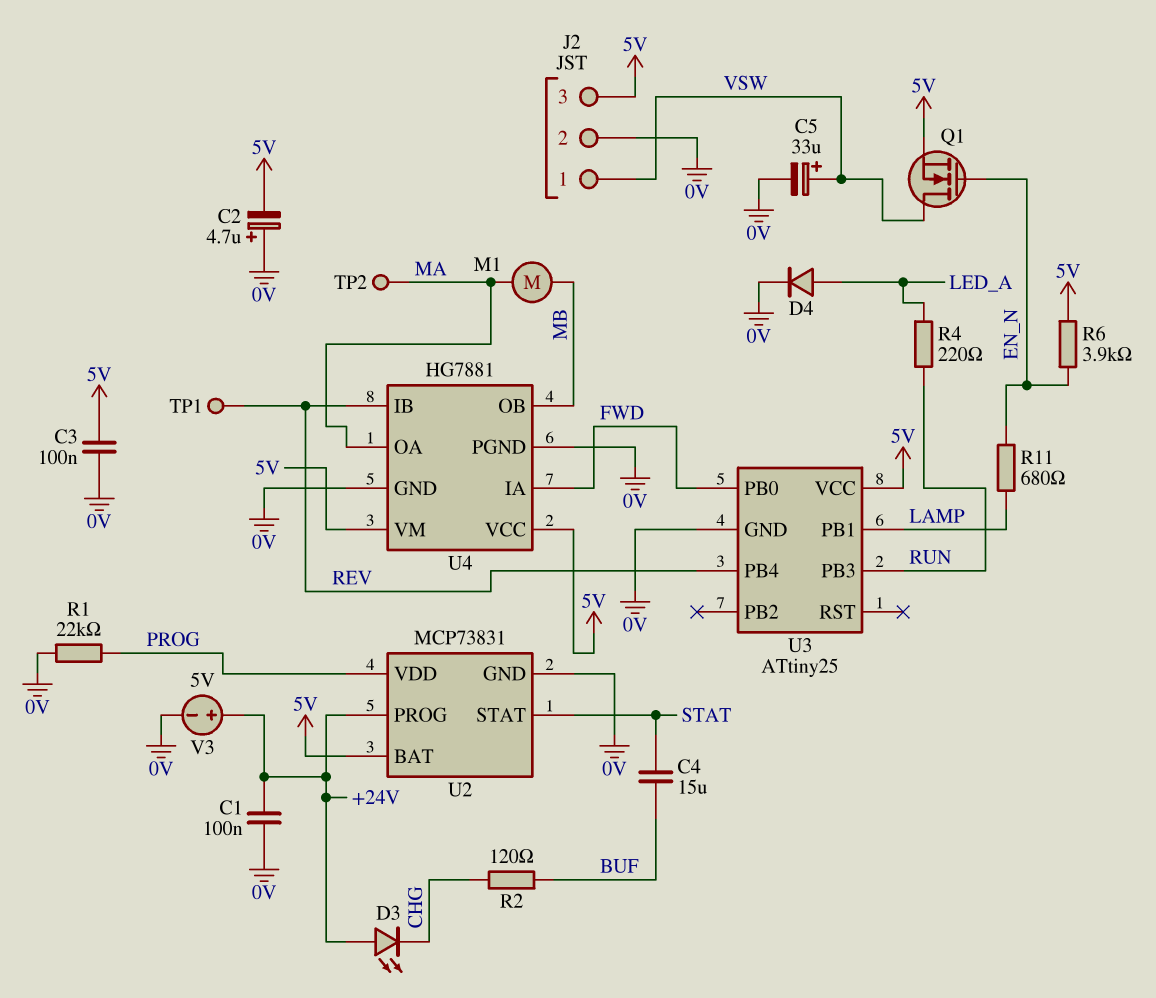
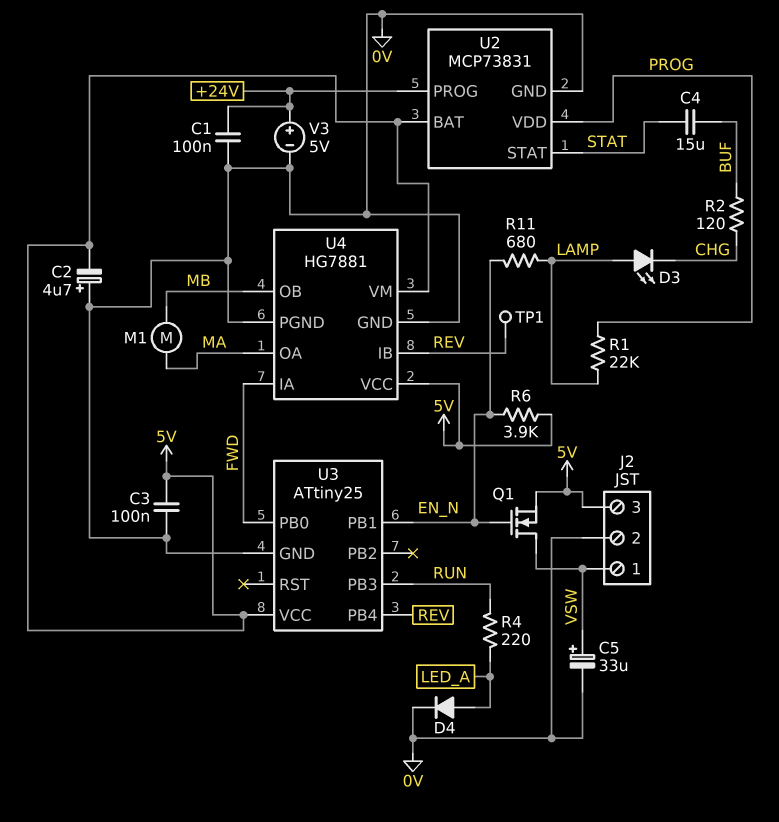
D3: LED (A +24V, K CHG) -> LED (A LAMP, K CHG)
R1: 22k (0V, PROG) -> 22k (LAMP, PROG)
TP2: test point (MA) -> none
U3 pin PB1: LAMP -> EN_N

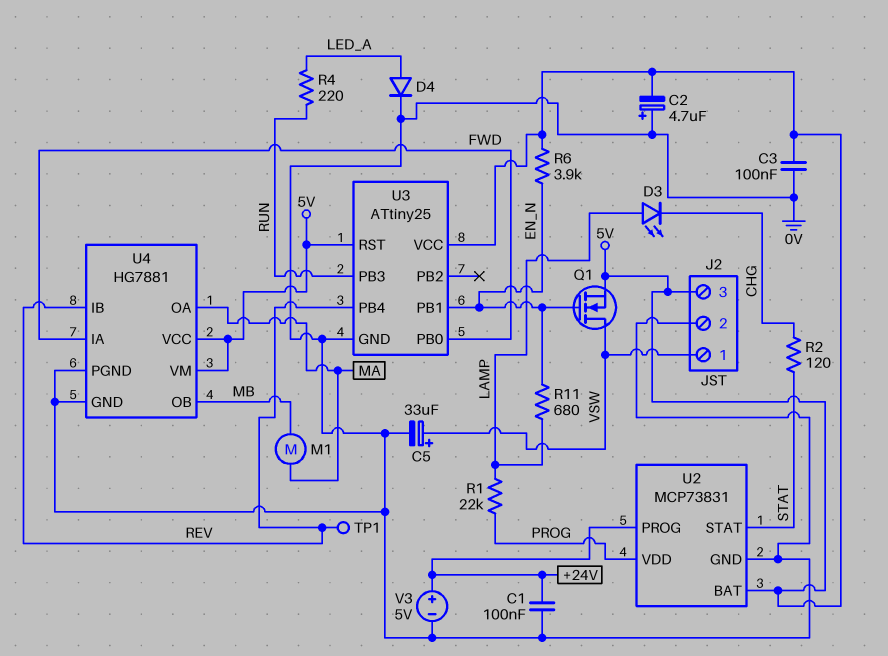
C4: 15uF (BUF, STAT) -> none
R2: 120 (BUF, CHG) -> 120 (CHG, STAT)
U3 pin RST: none -> 5V

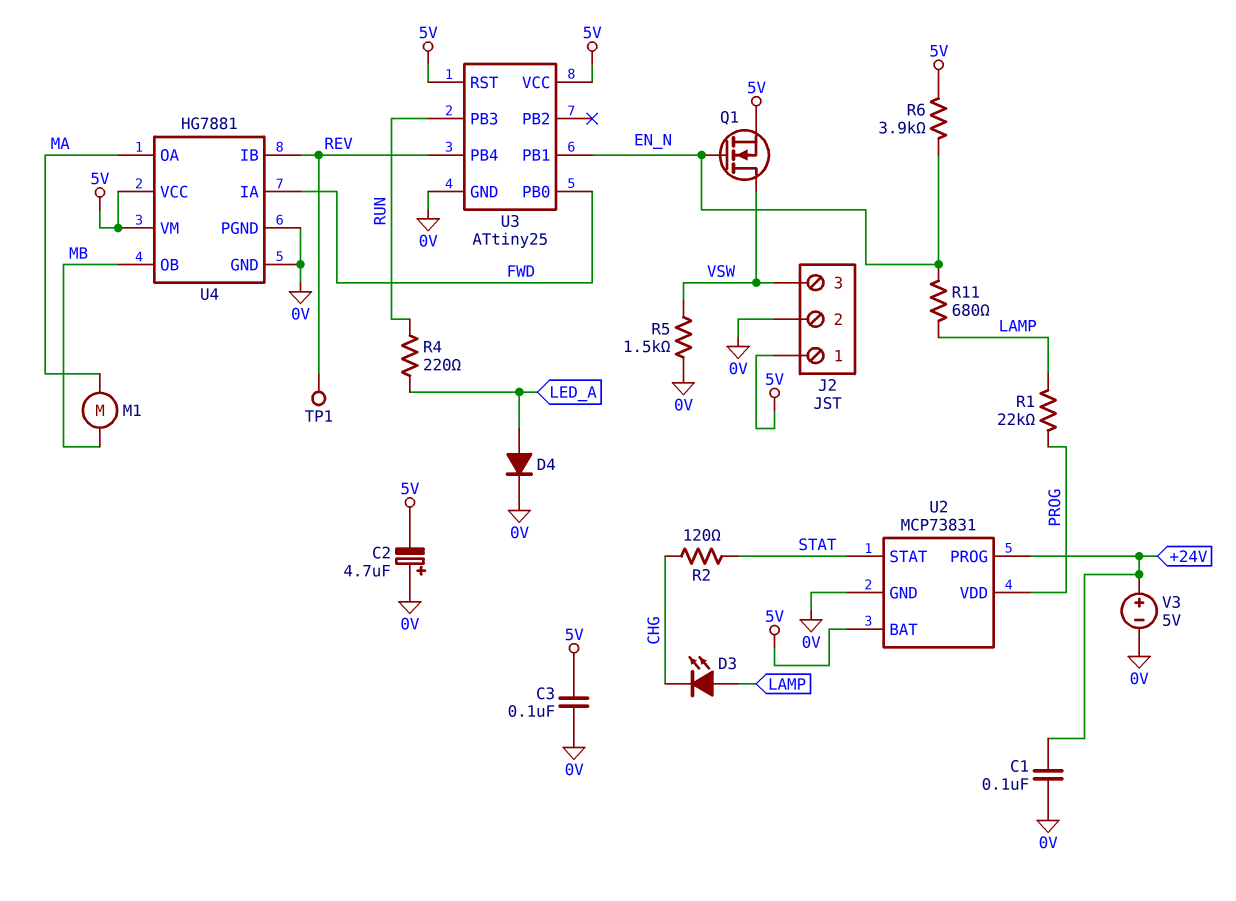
C5: 33uF (plus VSW, minus 0V) -> none
J2 pin 1: VSW -> 5V
J2 pin 3: 5V -> VSW
R5: none -> 1.5k (0V, VSW)

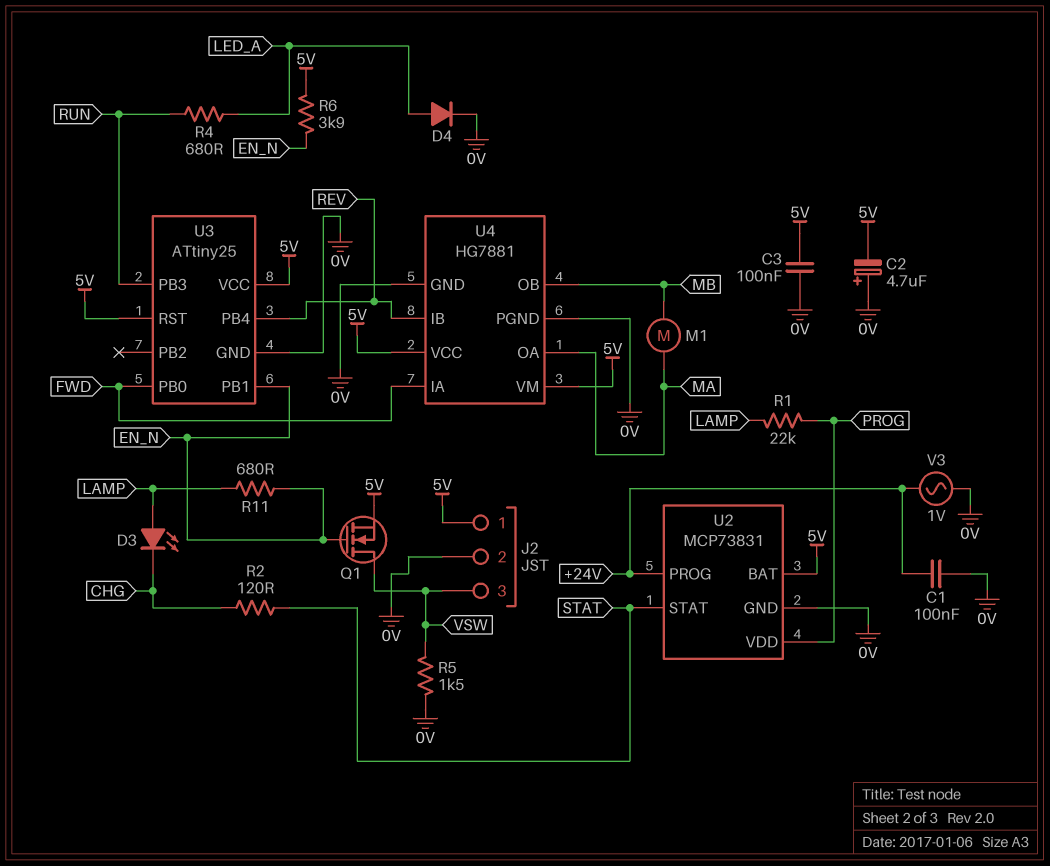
R4: 220 (LED_A, RUN) -> 680 (LED_A, RUN)
TP1: test point (REV) -> none
V3: 5V (plus +24V, minus 0V) -> AC 1V (+24V, 0V)

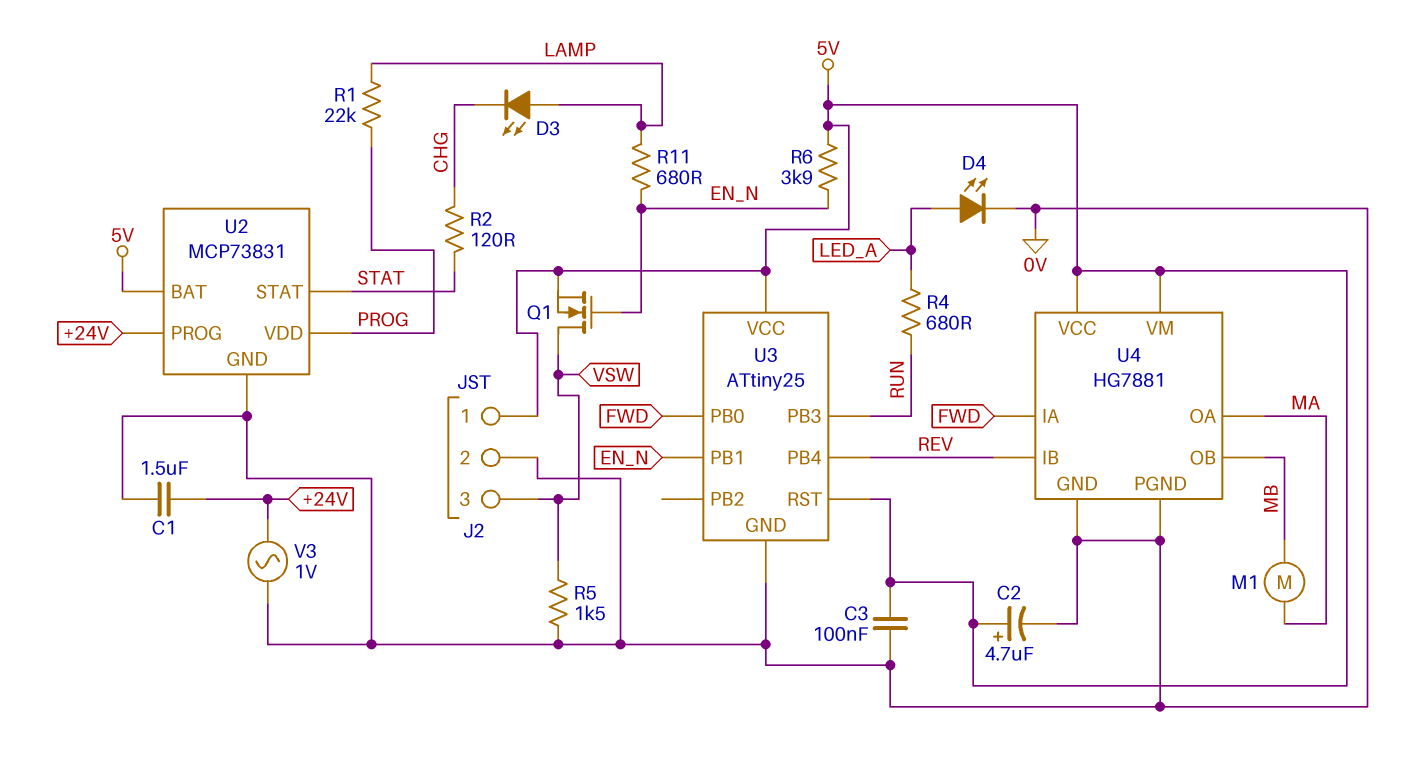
C1: 100nF (+24V, 0V) -> 1.5uF (+24V, 0V)
C2: 4.7uF (plus 0V, minus 5V) -> 4.7uF (plus 5V, minus 0V)
D4: diode (A LED_A, K 0V) -> LED (A LED_A, K 0V)

